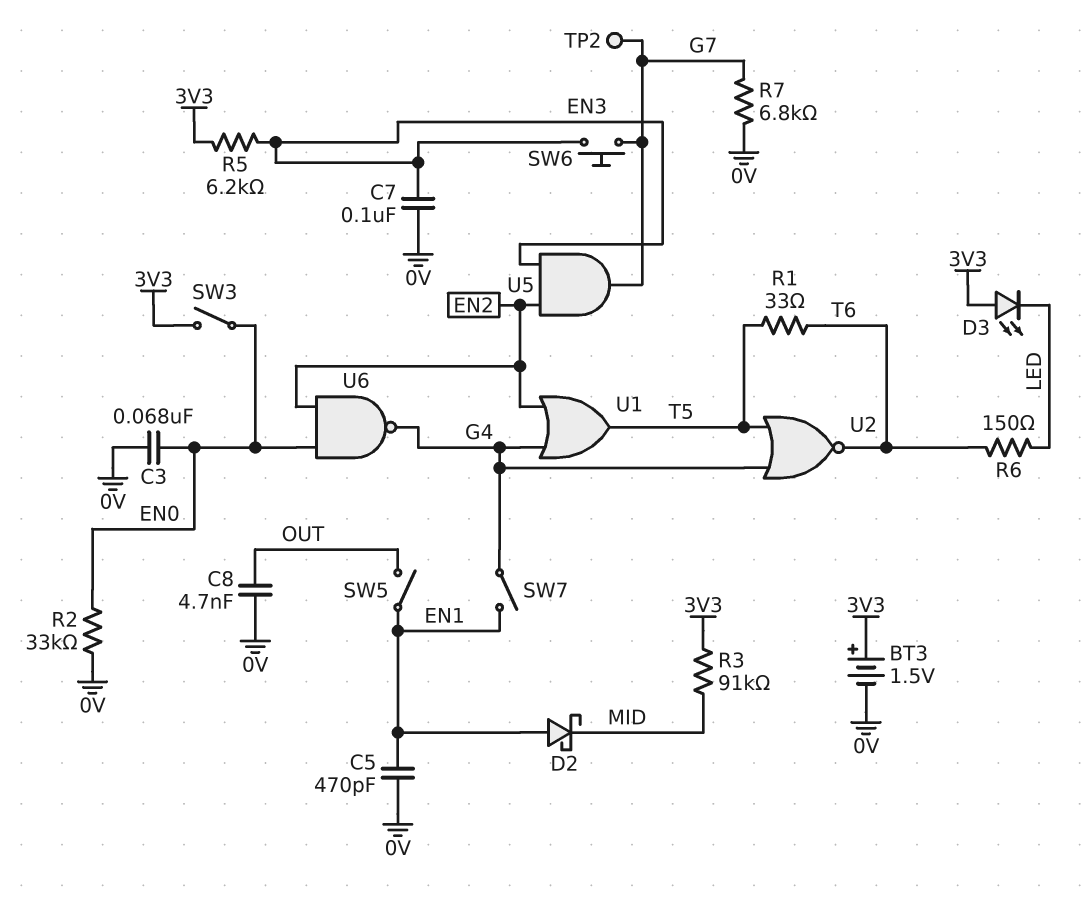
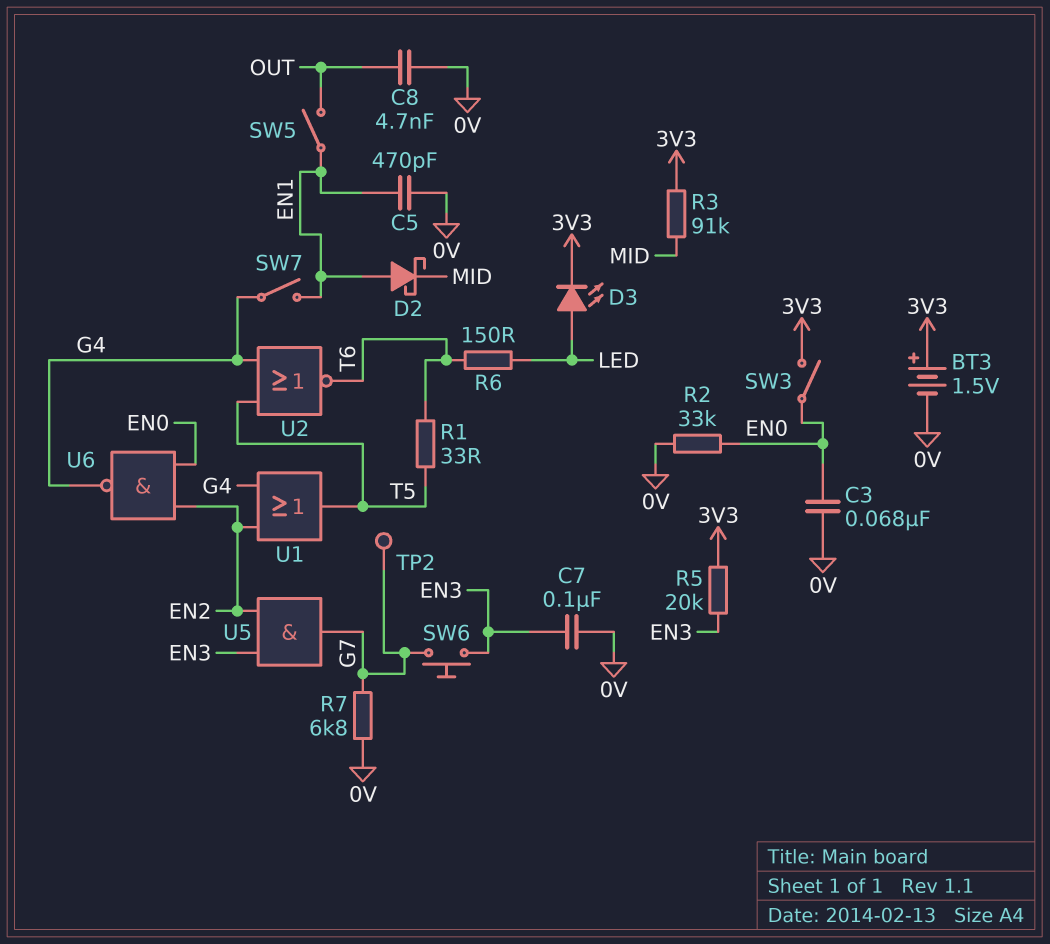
D3: LED (A 3V3, K LED) -> LED (A LED, K 3V3)
R5: 6.2k (3V3, EN3) -> 20k (3V3, EN3)

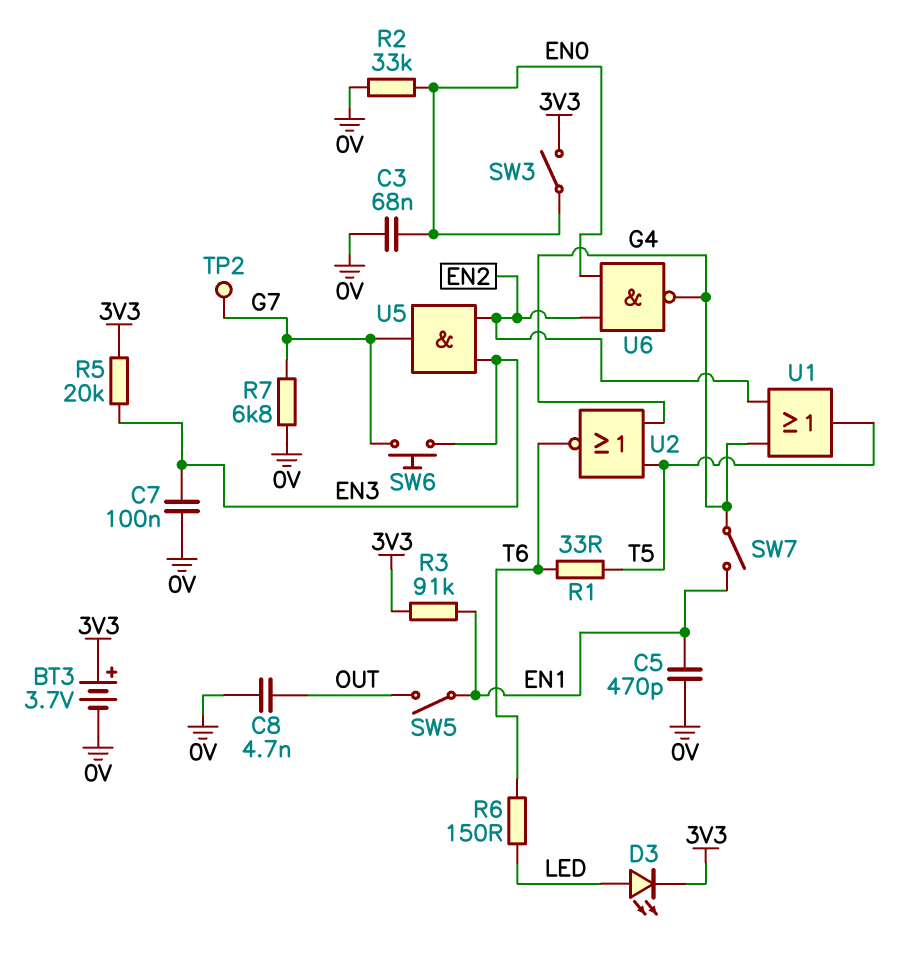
BT3: 1.5V (plus 3V3, minus 0V) -> 3.7V (plus 3V3, minus 0V)
D2: schottky (A EN1, K MID) -> none
R3: 91k (3V3, MID) -> 91k (3V3, EN1)

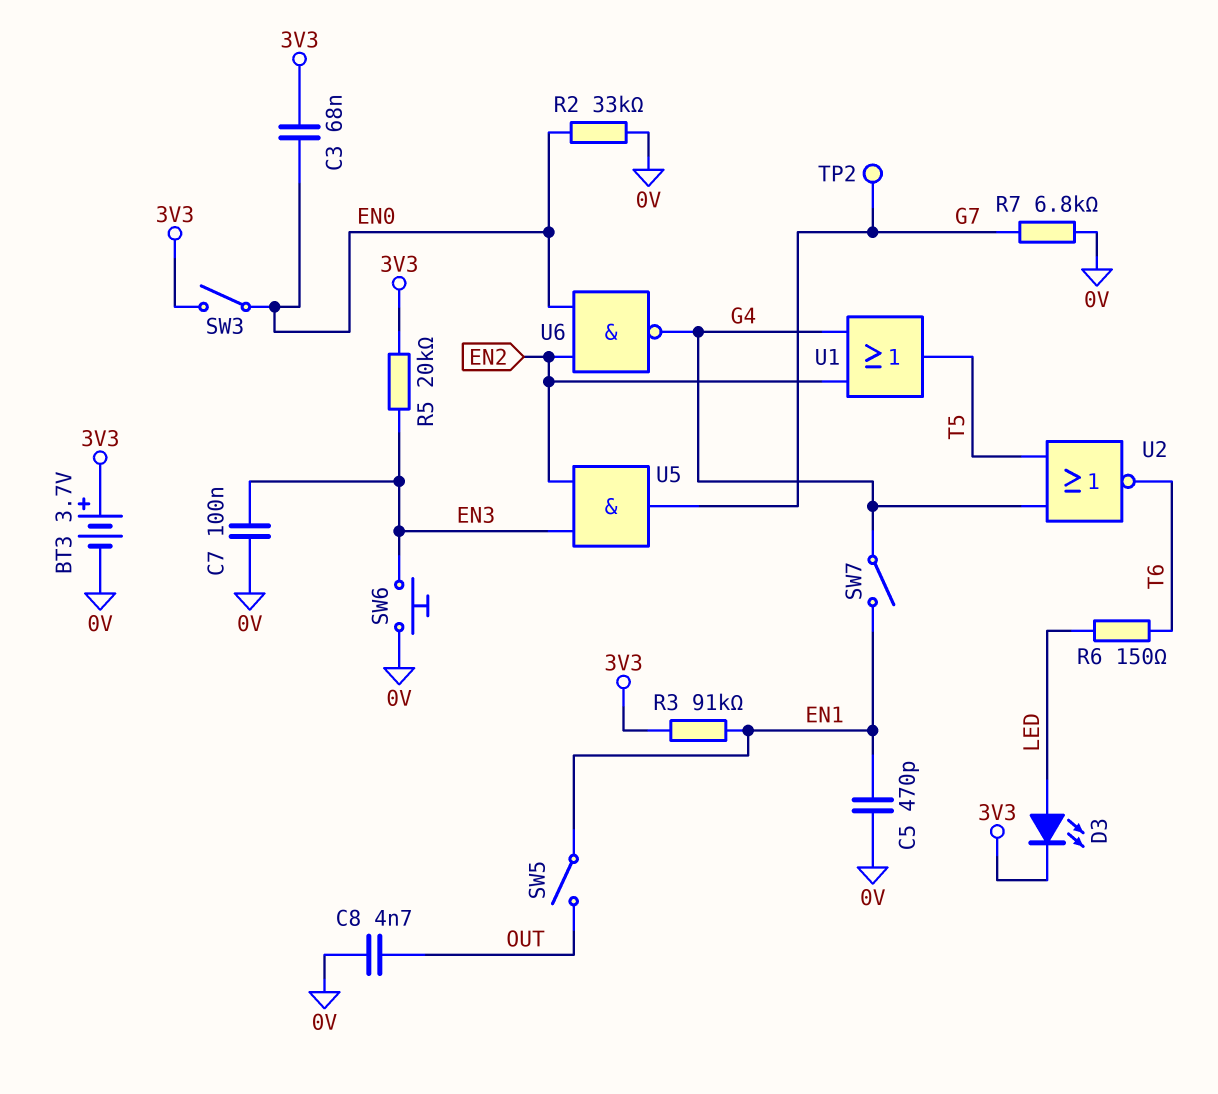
C3: 68nF (0V, EN0) -> 68nF (3V3, EN0)
R1: 33 (T5, T6) -> none
SW6: button (EN3, G7) -> button (0V, EN3)

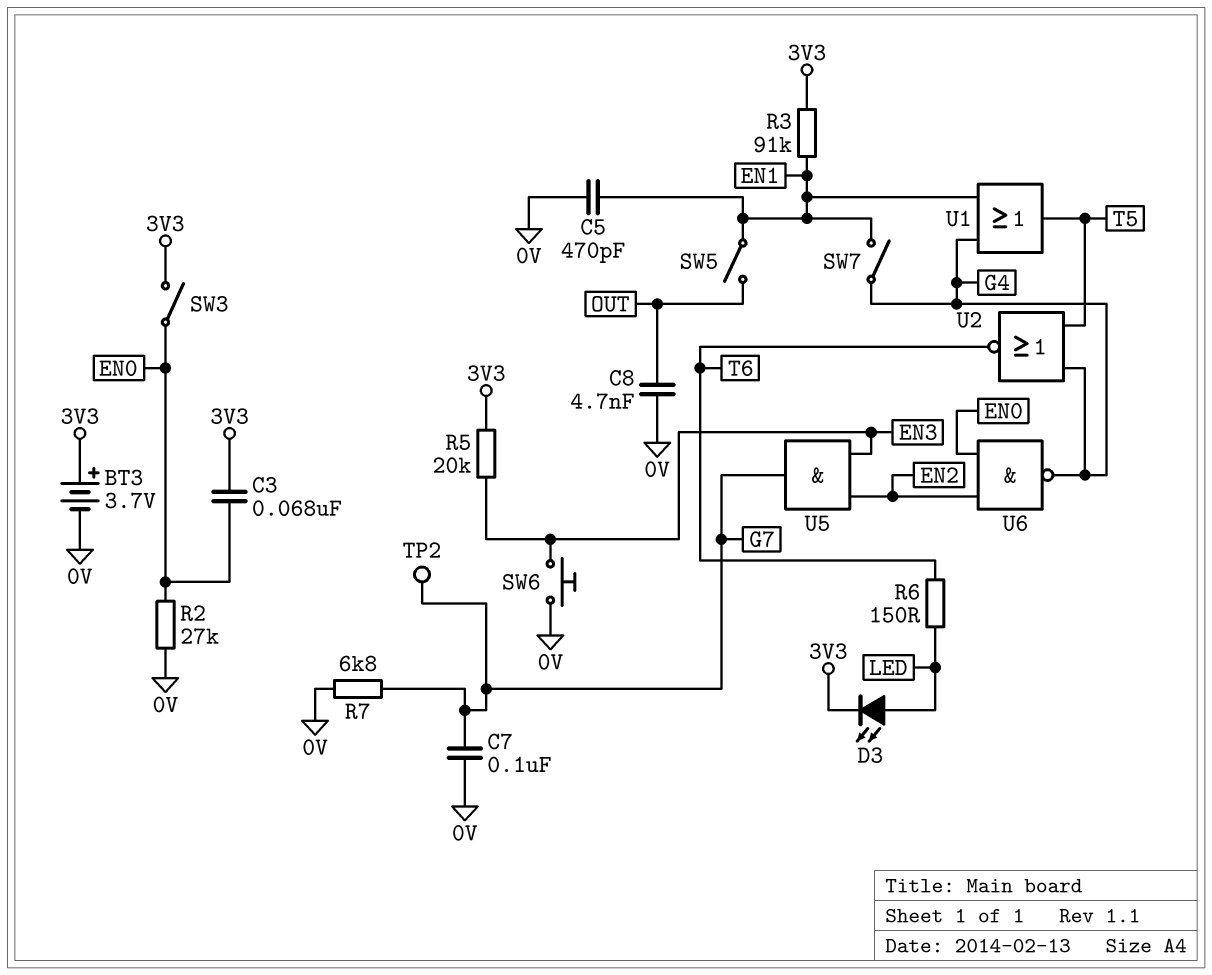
C7: 100nF (0V, EN3) -> 100nF (0V, G7)
R2: 33k (0V, EN0) -> 27k (0V, EN0)
U1: OR (in EN2, in G4, out T5) -> OR (in EN1, in G4, out T5)

